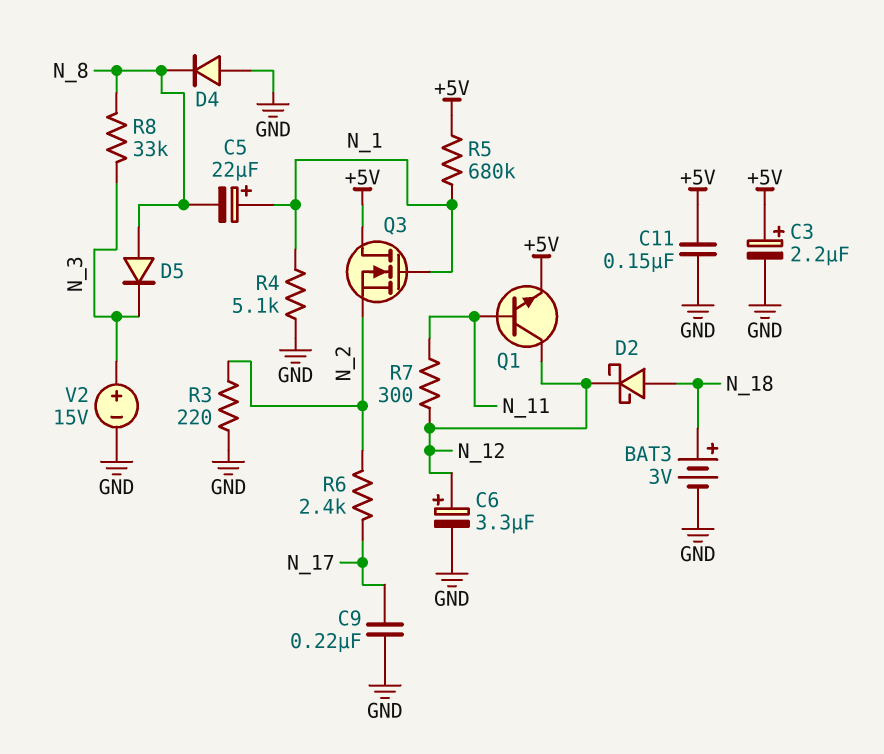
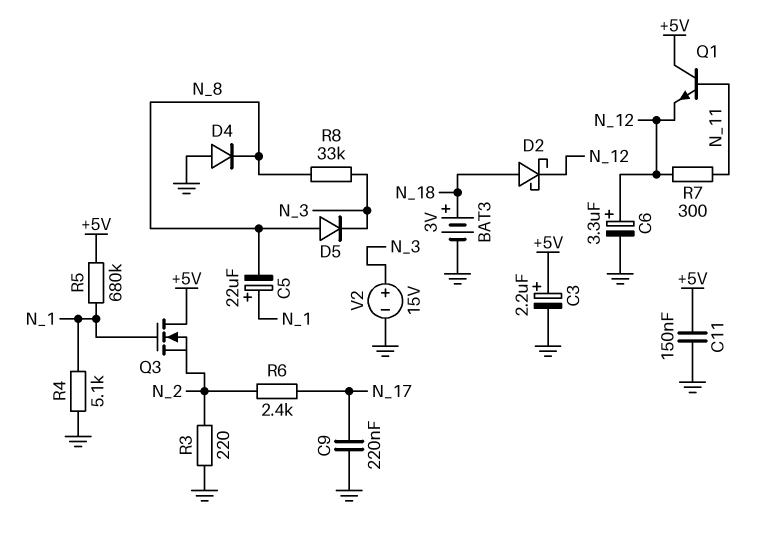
Q1: NPN (B N_11, C N_12, E +5V) -> NPN (B N_11, C +5V, E N_12)

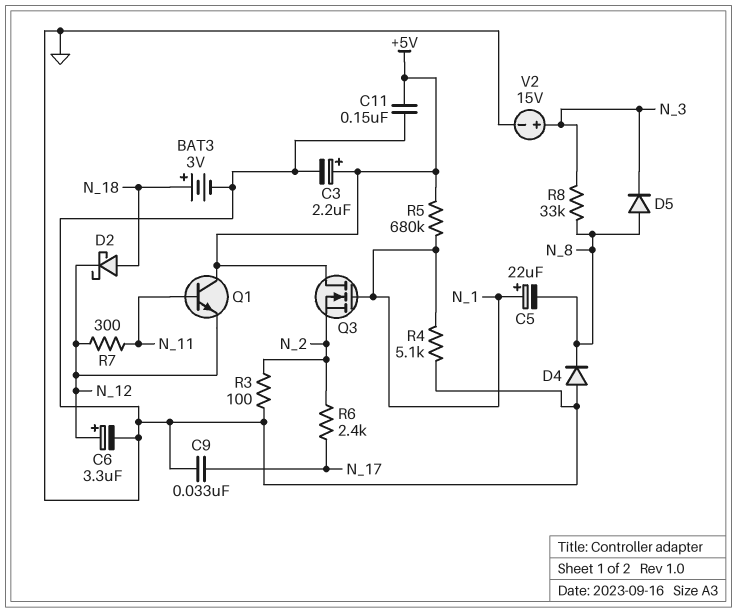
C9: 220nF (GND, N_17) -> 33nF (GND, N_17)
R3: 220 (GND, N_2) -> 100 (GND, N_2)

